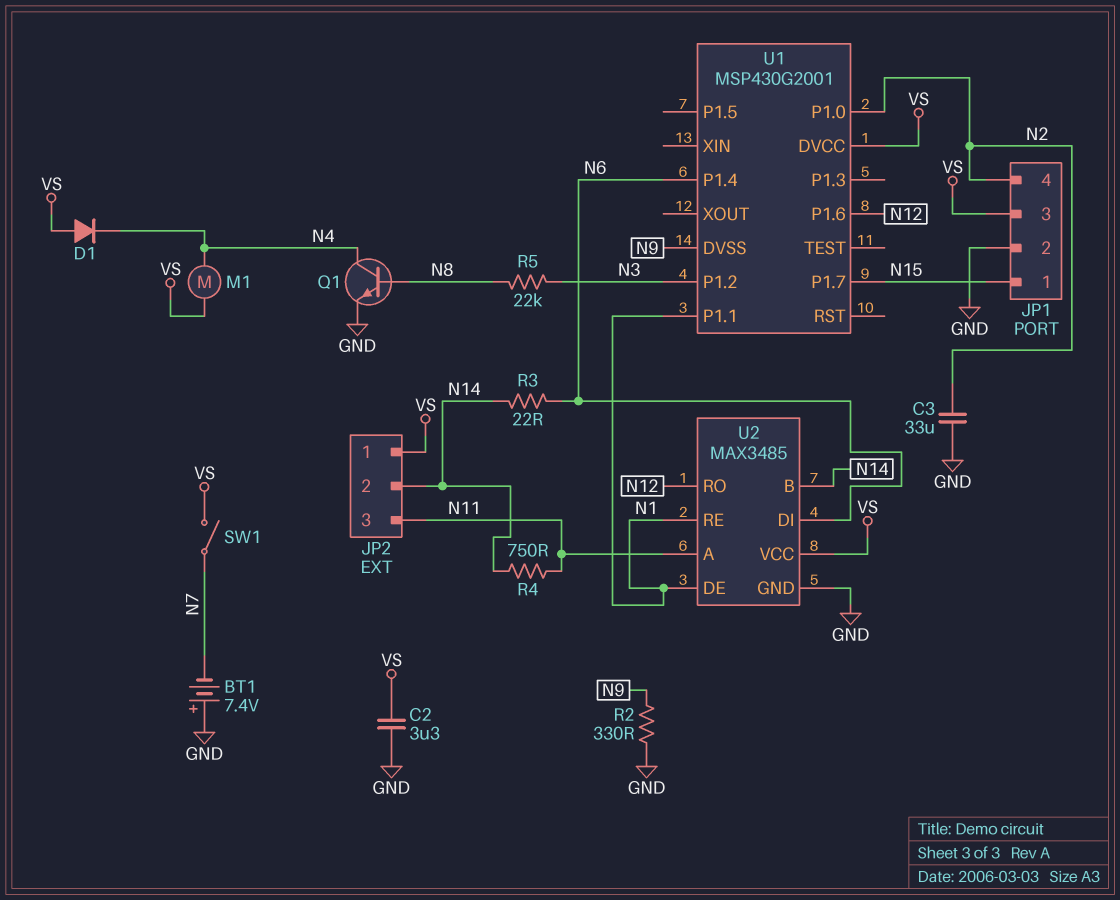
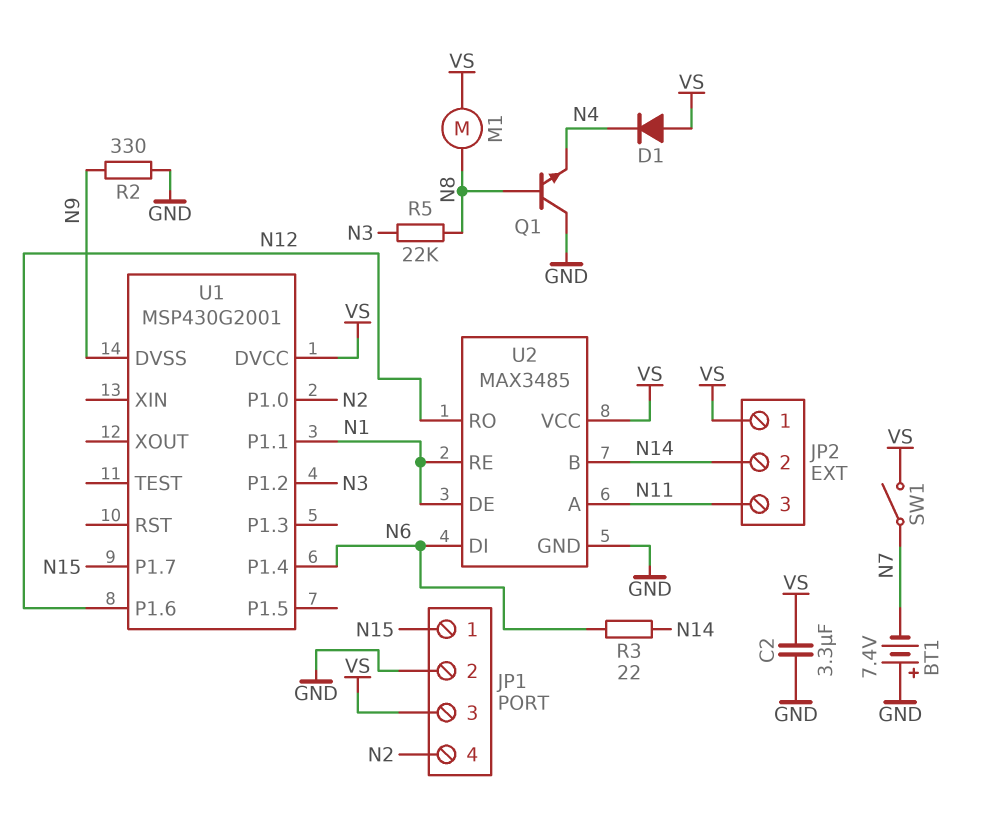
C3: 33uF (GND, N2) -> none
M1: motor (N4, VS) -> motor (N8, VS)
Q1: NPN (B N8, C N4, E GND) -> NPN (B N8, C GND, E N4)
R4: 750 (N11, N14) -> none

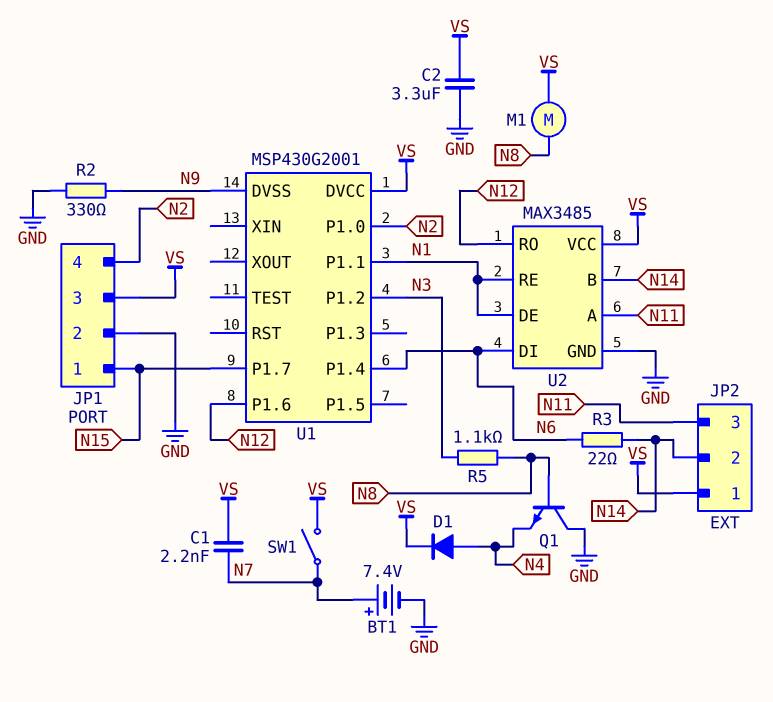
BT1: 7.4V (plus GND, minus N7) -> 7.4V (plus N7, minus GND)
C1: none -> 2.2nF (N7, VS)
D1: diode (A VS, K N4) -> diode (A N4, K VS)
R5: 22k (N3, N8) -> 1.1k (N3, N8)

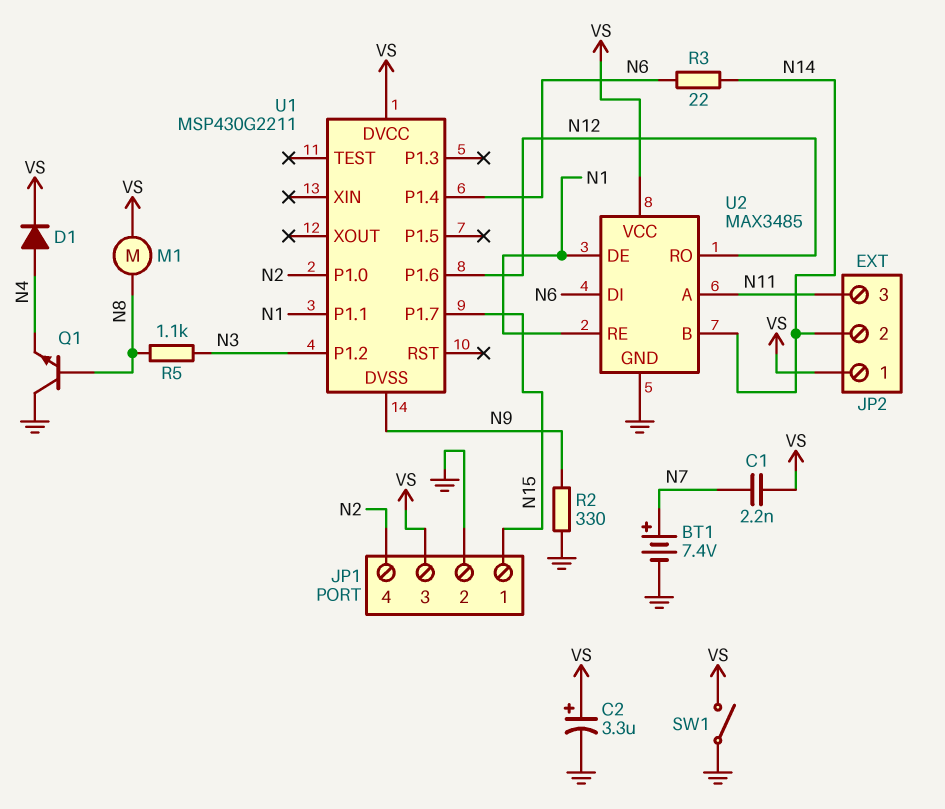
C2: 3.3uF (GND, VS) -> 3.3uF (plus VS, minus GND)
SW1: switch (N7, VS) -> switch (GND, VS)
U1: MSP430G2001 -> MSP430G2211

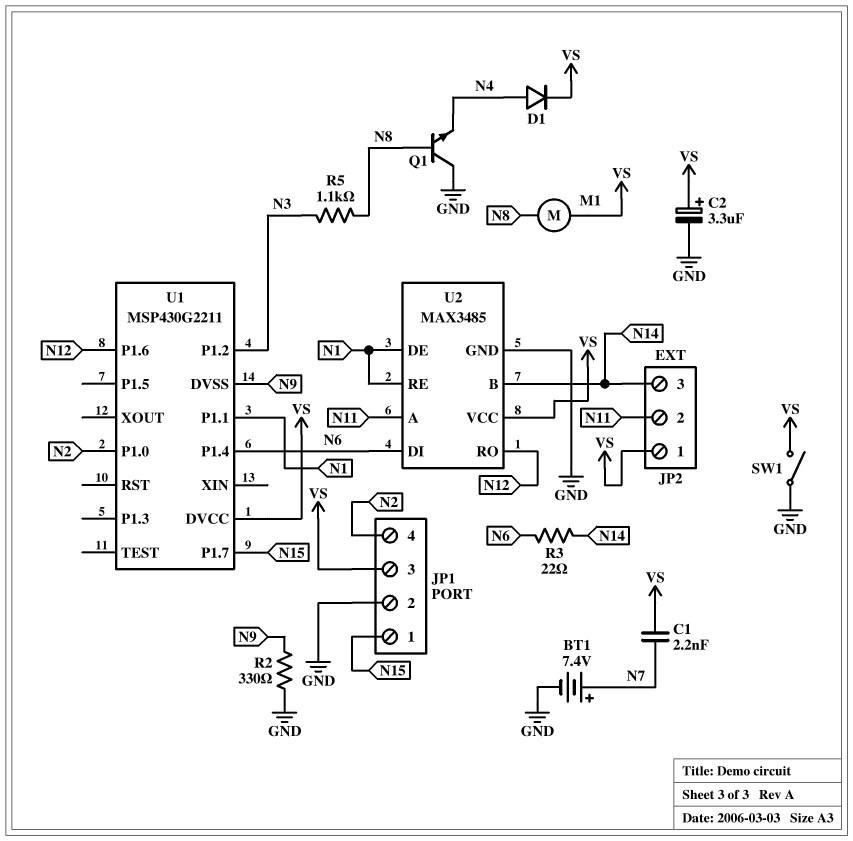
JP2 pin 2: N14 -> N11
JP2 pin 3: N11 -> N14

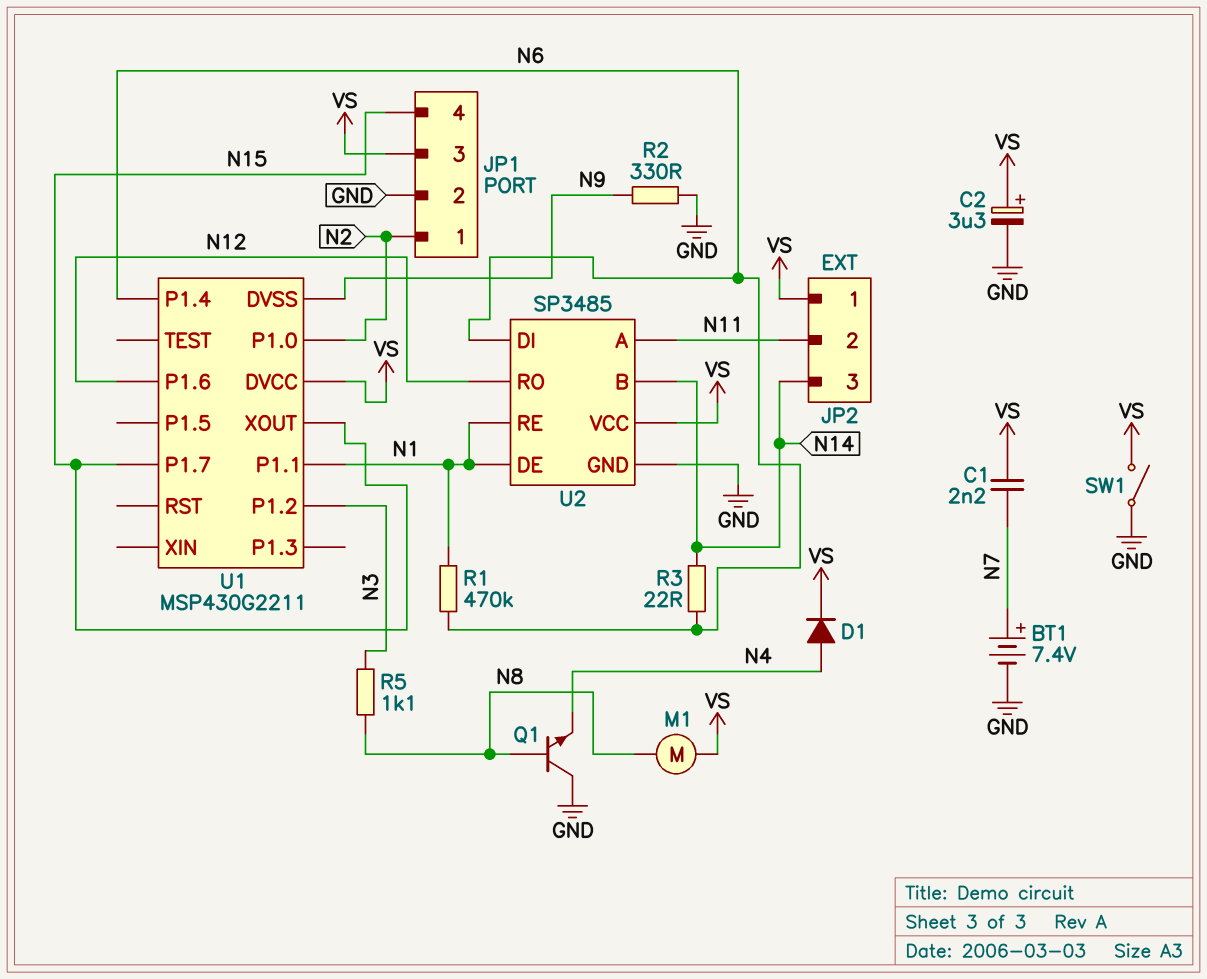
JP1 pin 1: N15 -> N2
JP1 pin 4: N2 -> N15
R1: none -> 470k (N1, N6)
U1 pin XOUT: none -> N15
U2: MAX3485 -> SP3485

